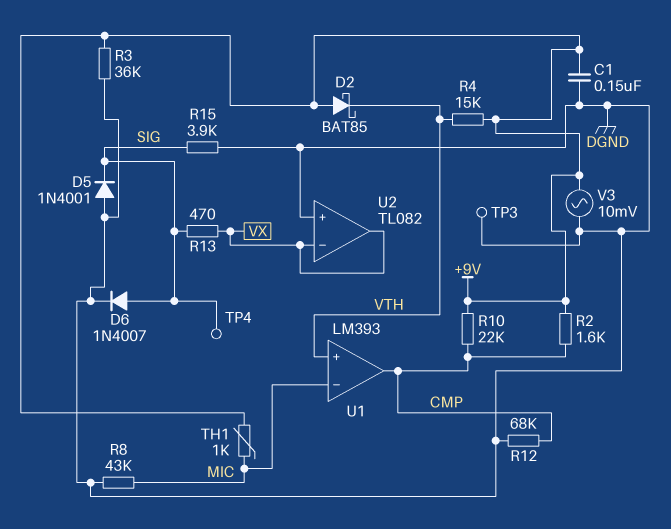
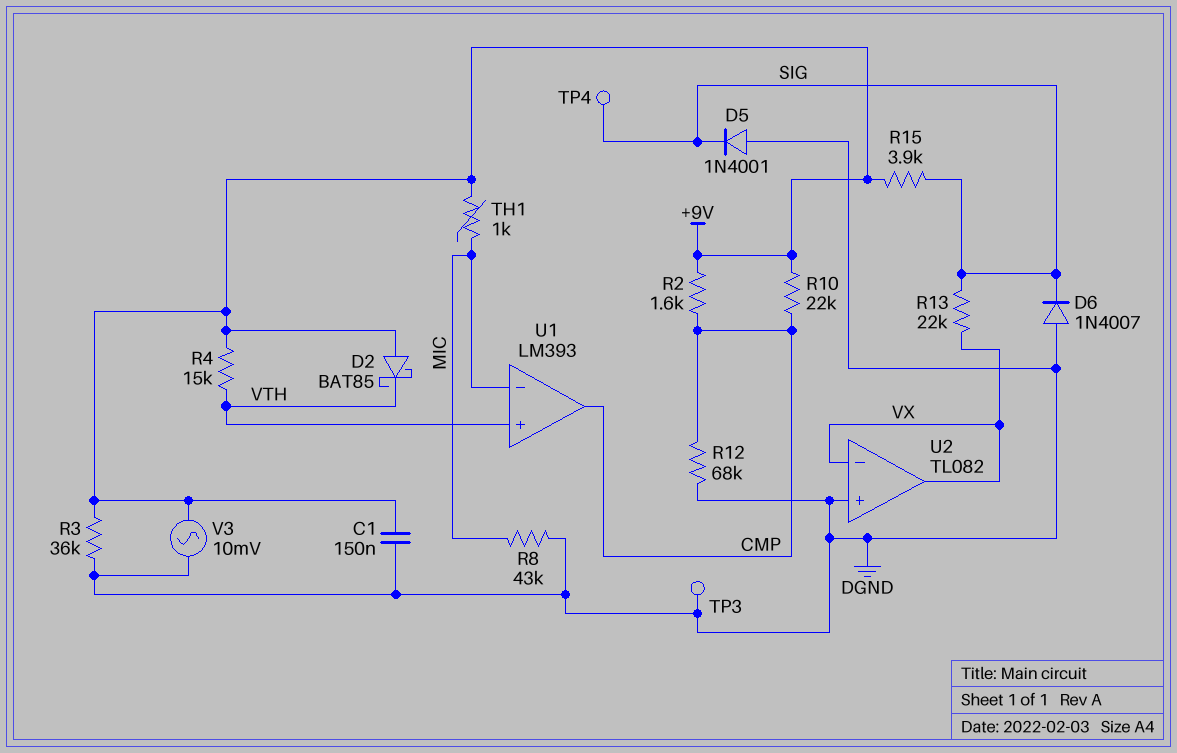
D6: diode 1N4007 (A SIG, K DGND) -> diode 1N4007 (A DGND, K SIG)
R13: 470 (SIG, VX) -> 22k (SIG, VX)
R15: 3.9k (DGND, SIG) -> 3.9k (+9V, SIG)

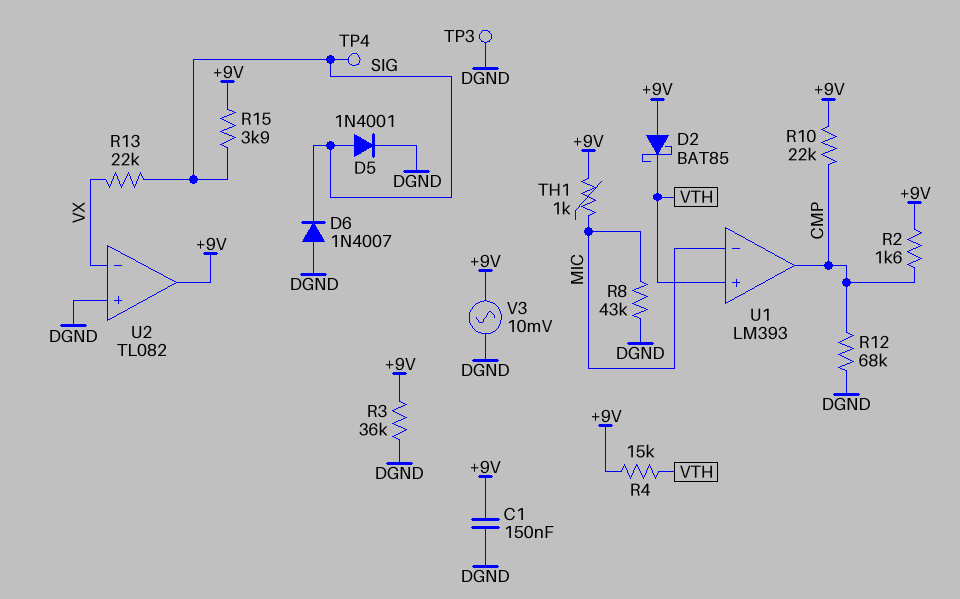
D5: diode 1N4001 (A DGND, K SIG) -> diode 1N4001 (A SIG, K DGND)
U2 pin out: VX -> +9V

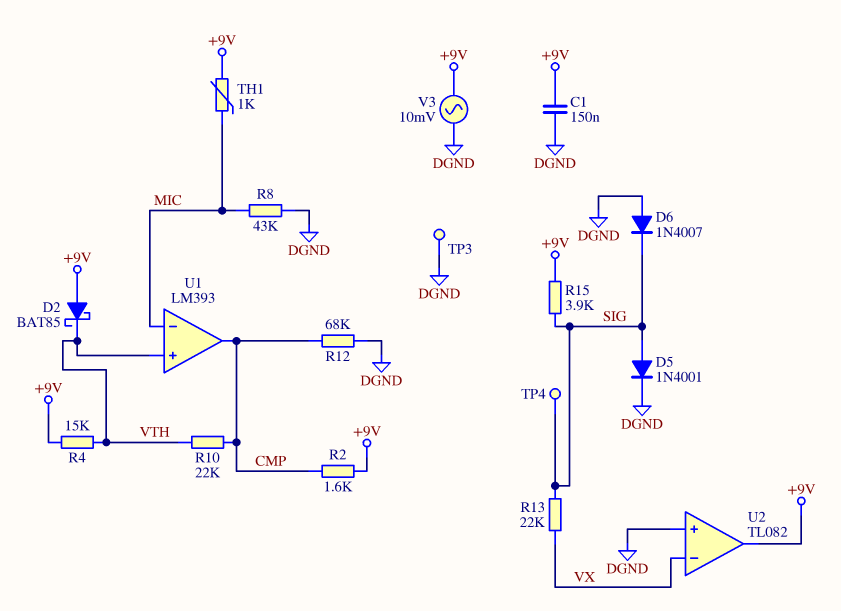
R3: 36k (+9V, DGND) -> none
R10: 22k (+9V, CMP) -> 22k (CMP, VTH)

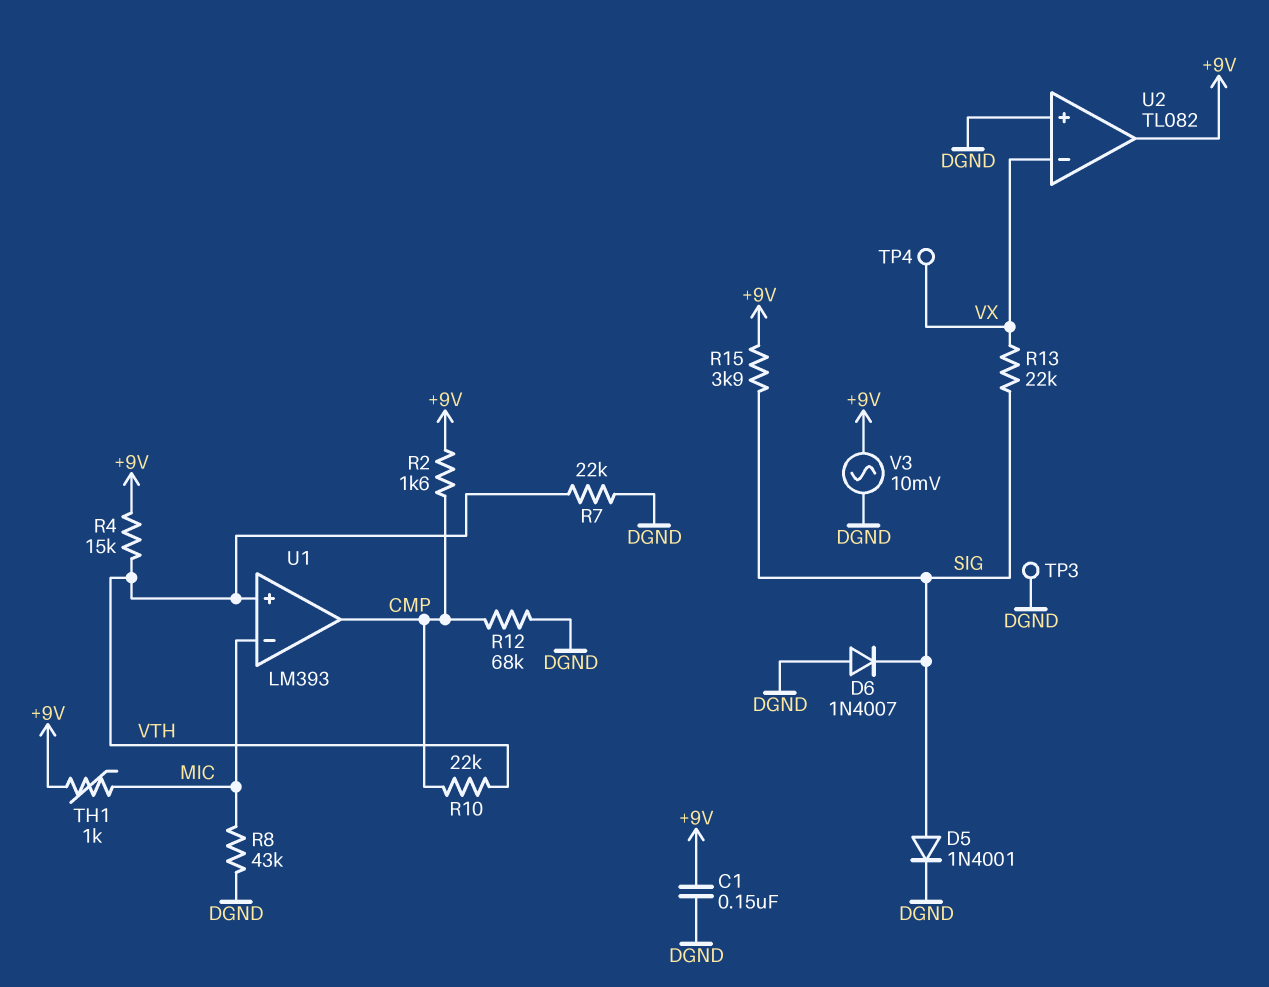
D2: schottky BAT85 (A +9V, K VTH) -> none
R7: none -> 22k (DGND, VTH)
TP4: test point (SIG) -> test point (VX)

